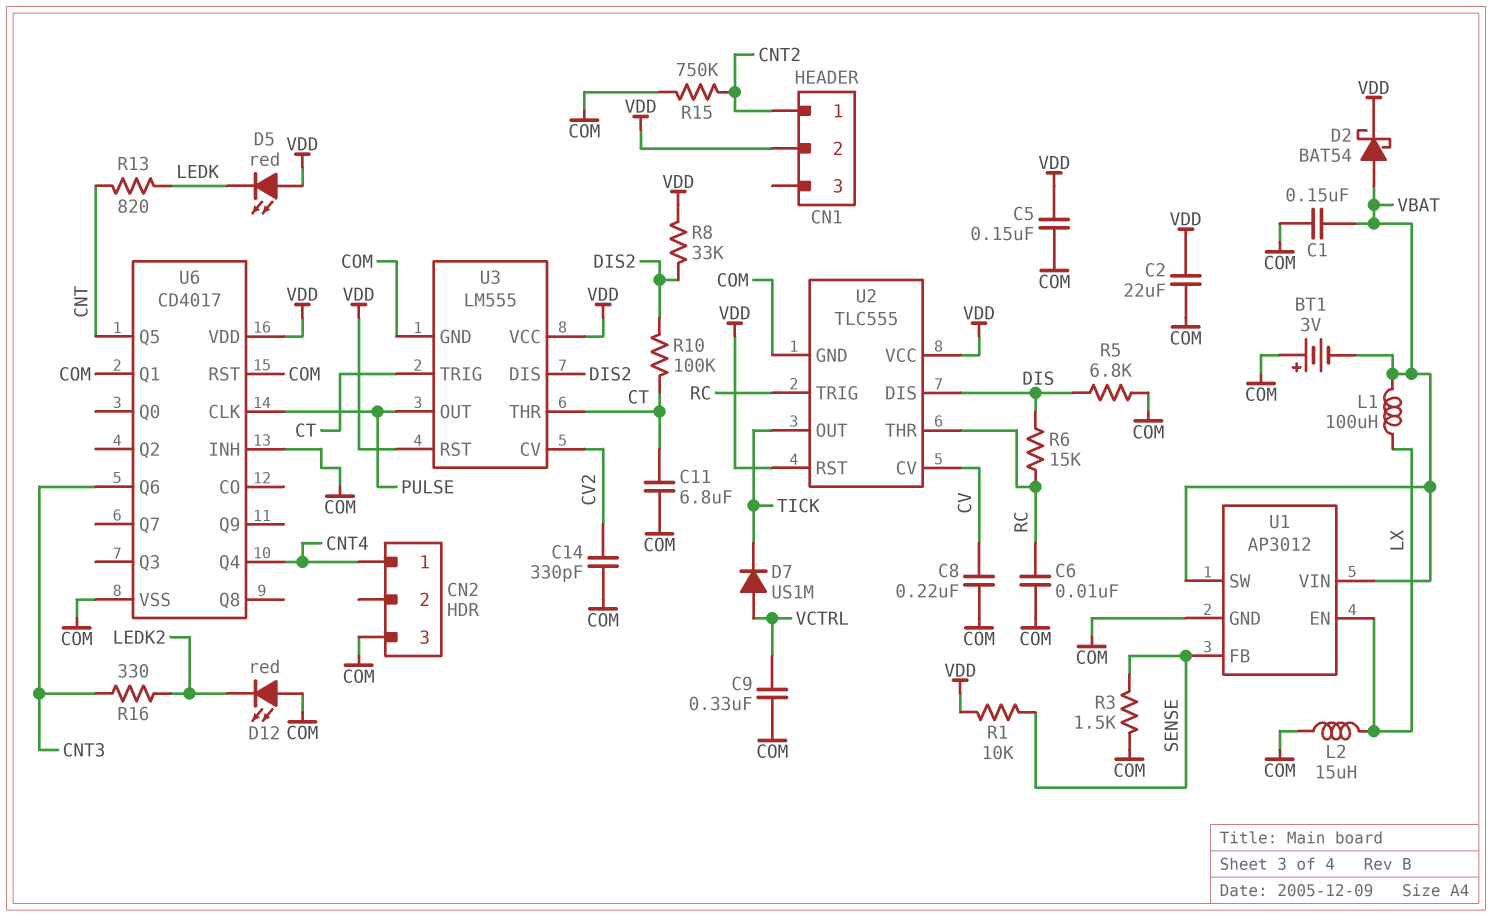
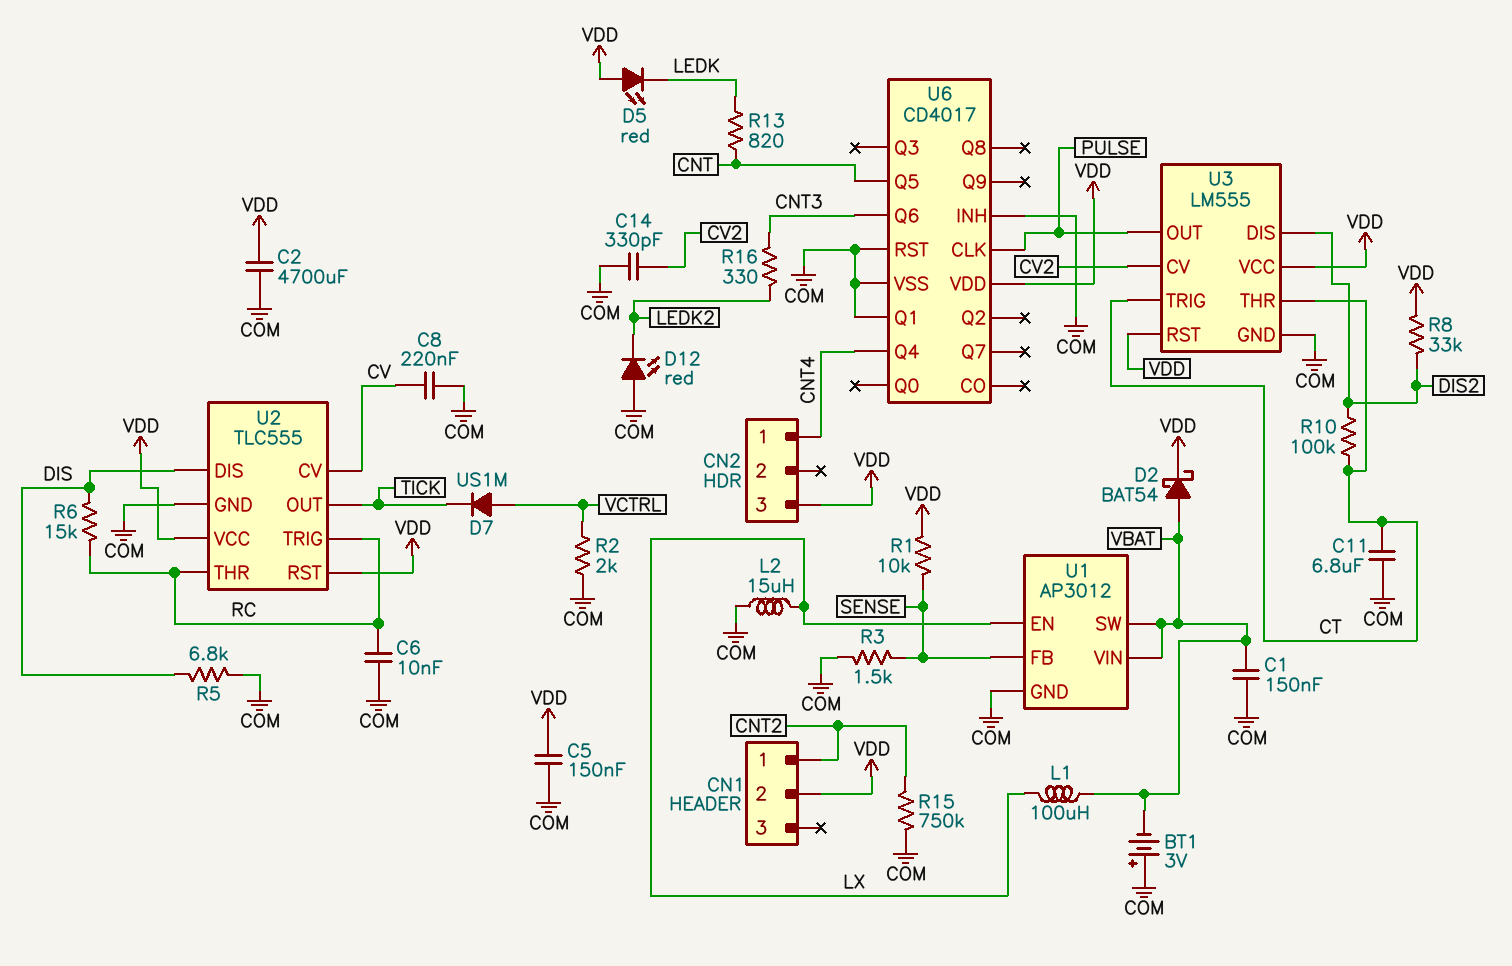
C2: 22uF (COM, VDD) -> 4700uF (COM, VDD)
C9: 330nF (COM, VCTRL) -> none
CN2 pin 3: COM -> VDD
R2: none -> 2k (COM, VCTRL)

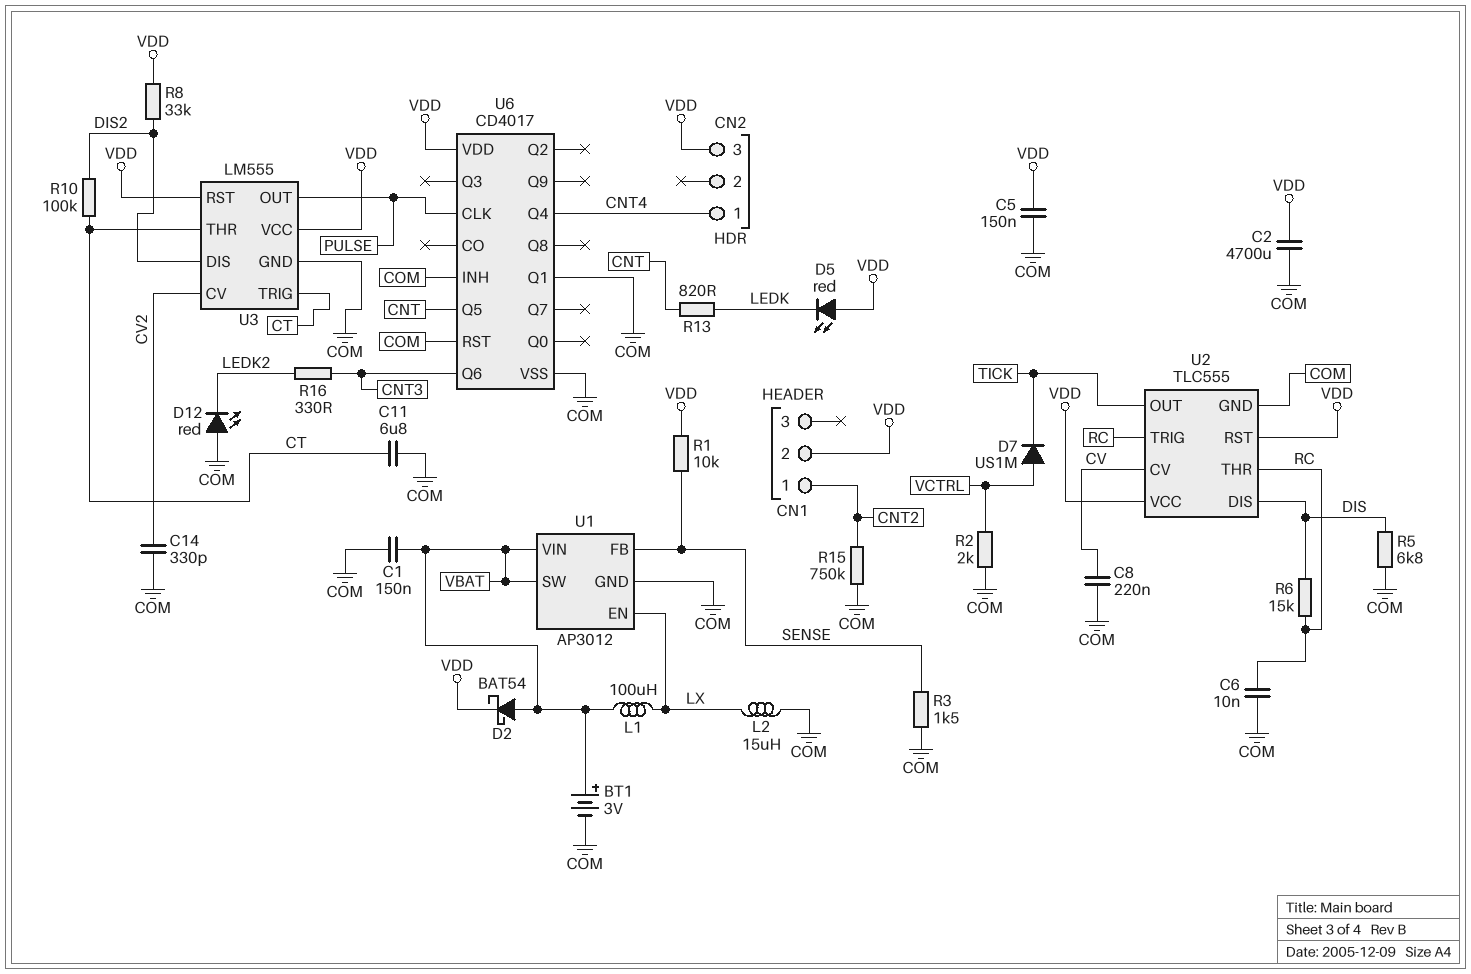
BT1: 3V (plus COM, minus VBAT) -> 3V (plus VBAT, minus COM)

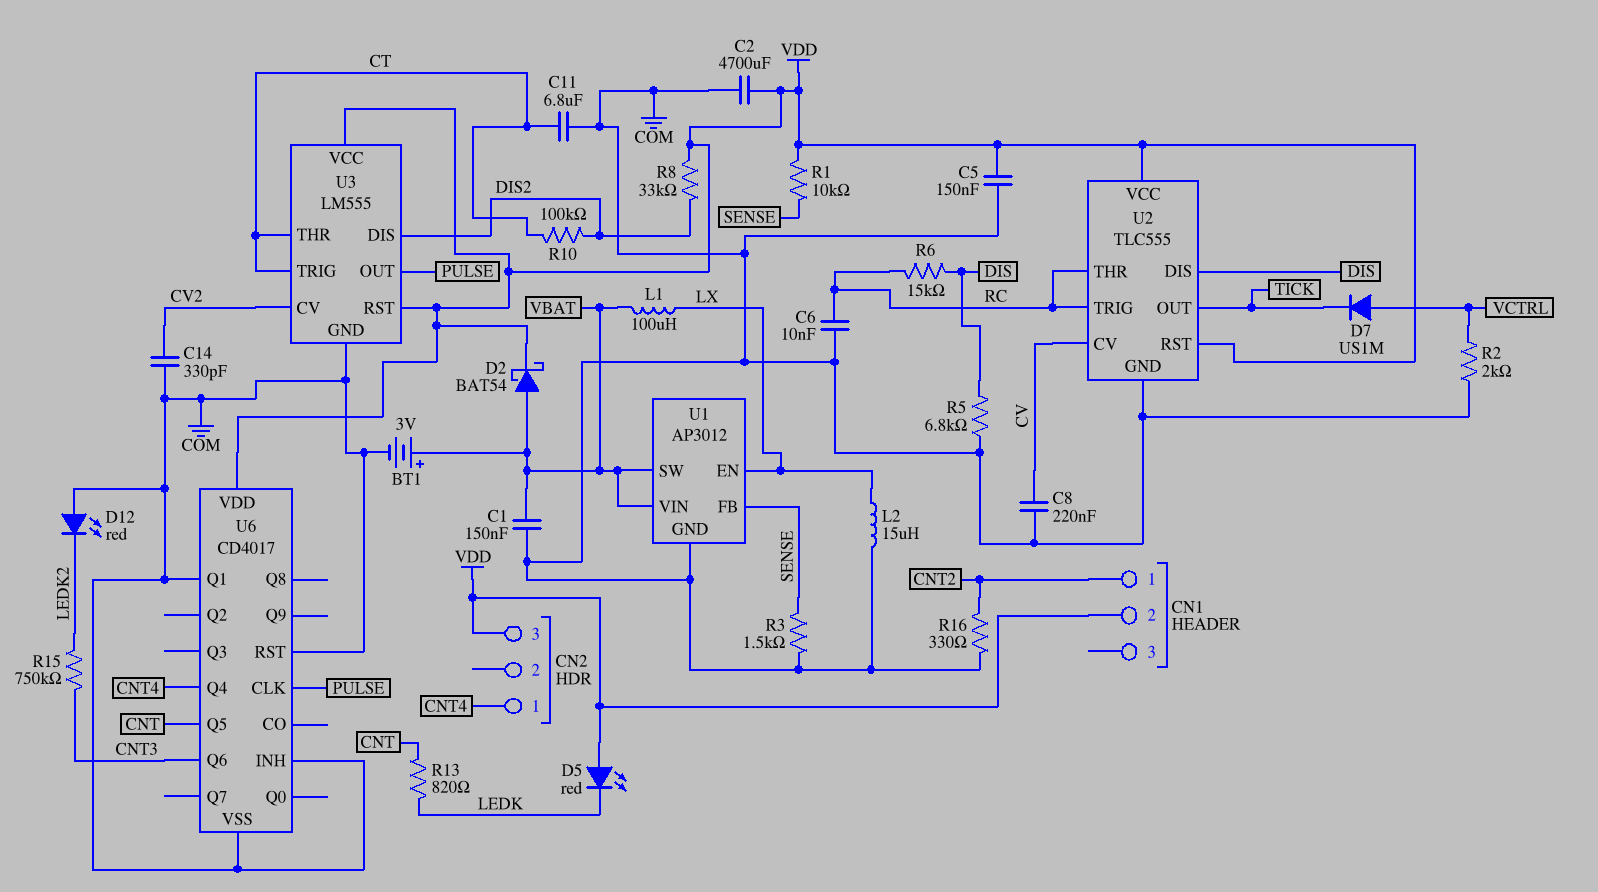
R15: 750k (CNT2, COM) -> 750k (CNT3, LEDK2)
R16: 330 (CNT3, LEDK2) -> 330 (CNT2, COM)

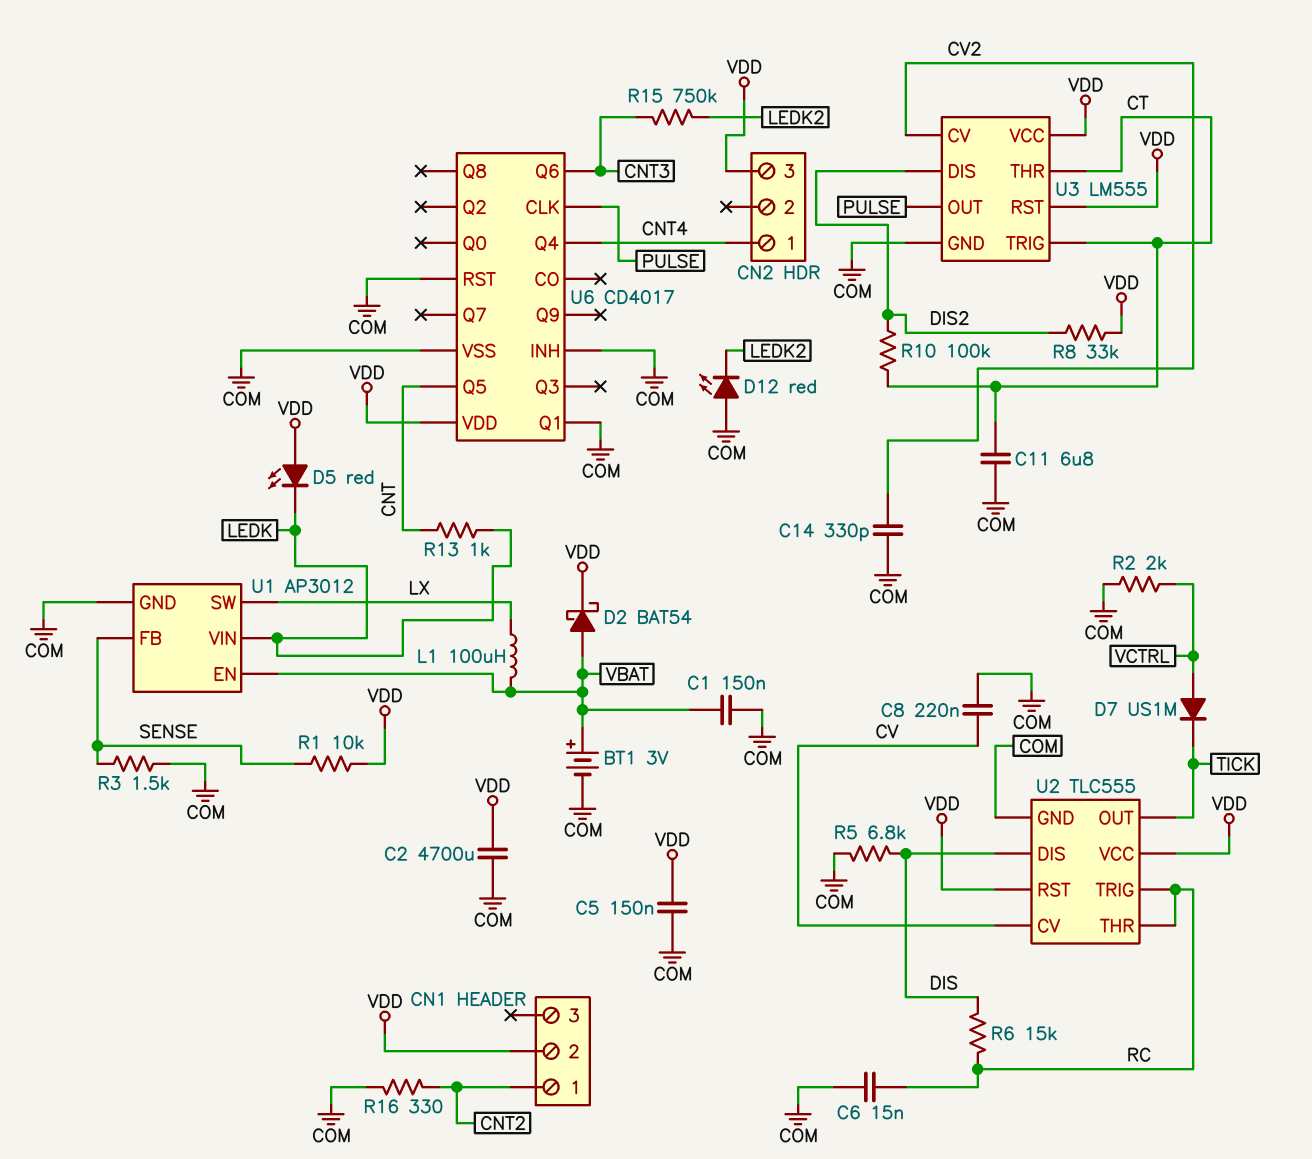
C6: 10nF (COM, RC) -> 15nF (COM, RC)
L2: 15uH (COM, LX) -> none
R13: 820 (CNT, LEDK) -> 1k (CNT, LEDK)
U1 pin EN: LX -> VBAT
U1 pin SW: VBAT -> LX
U1 pin VIN: VBAT -> LEDK

